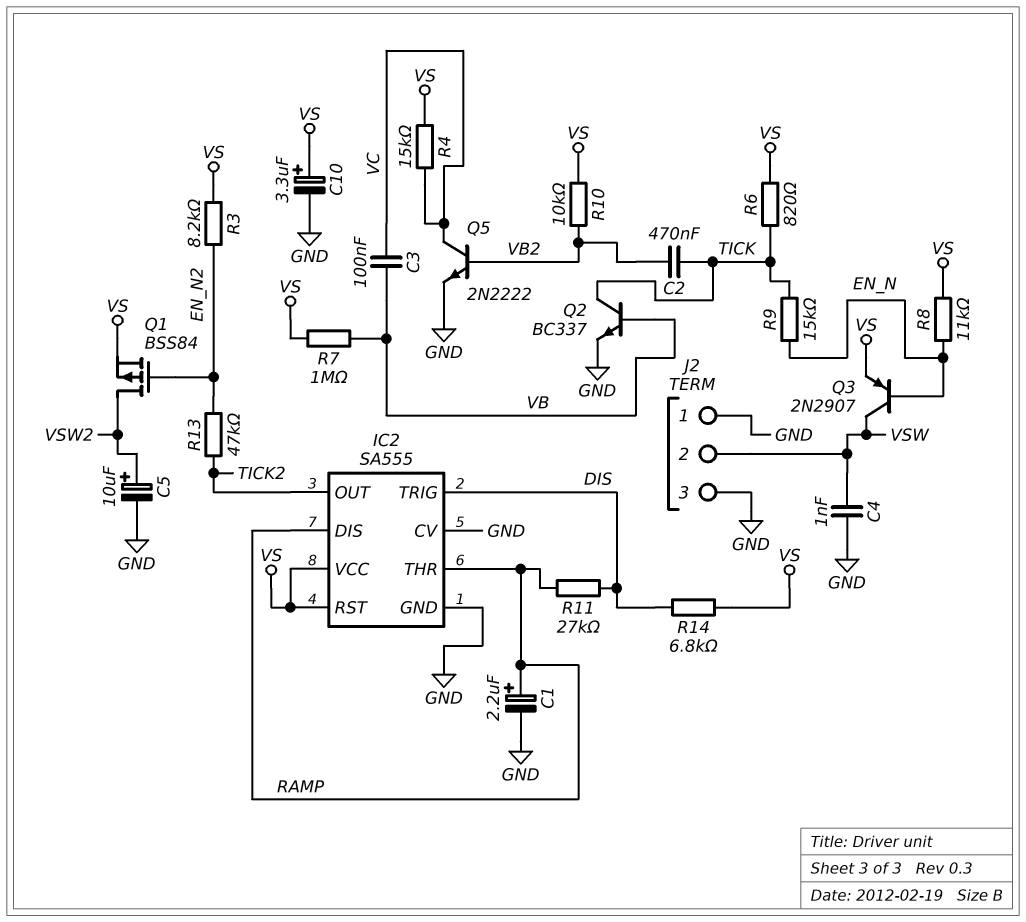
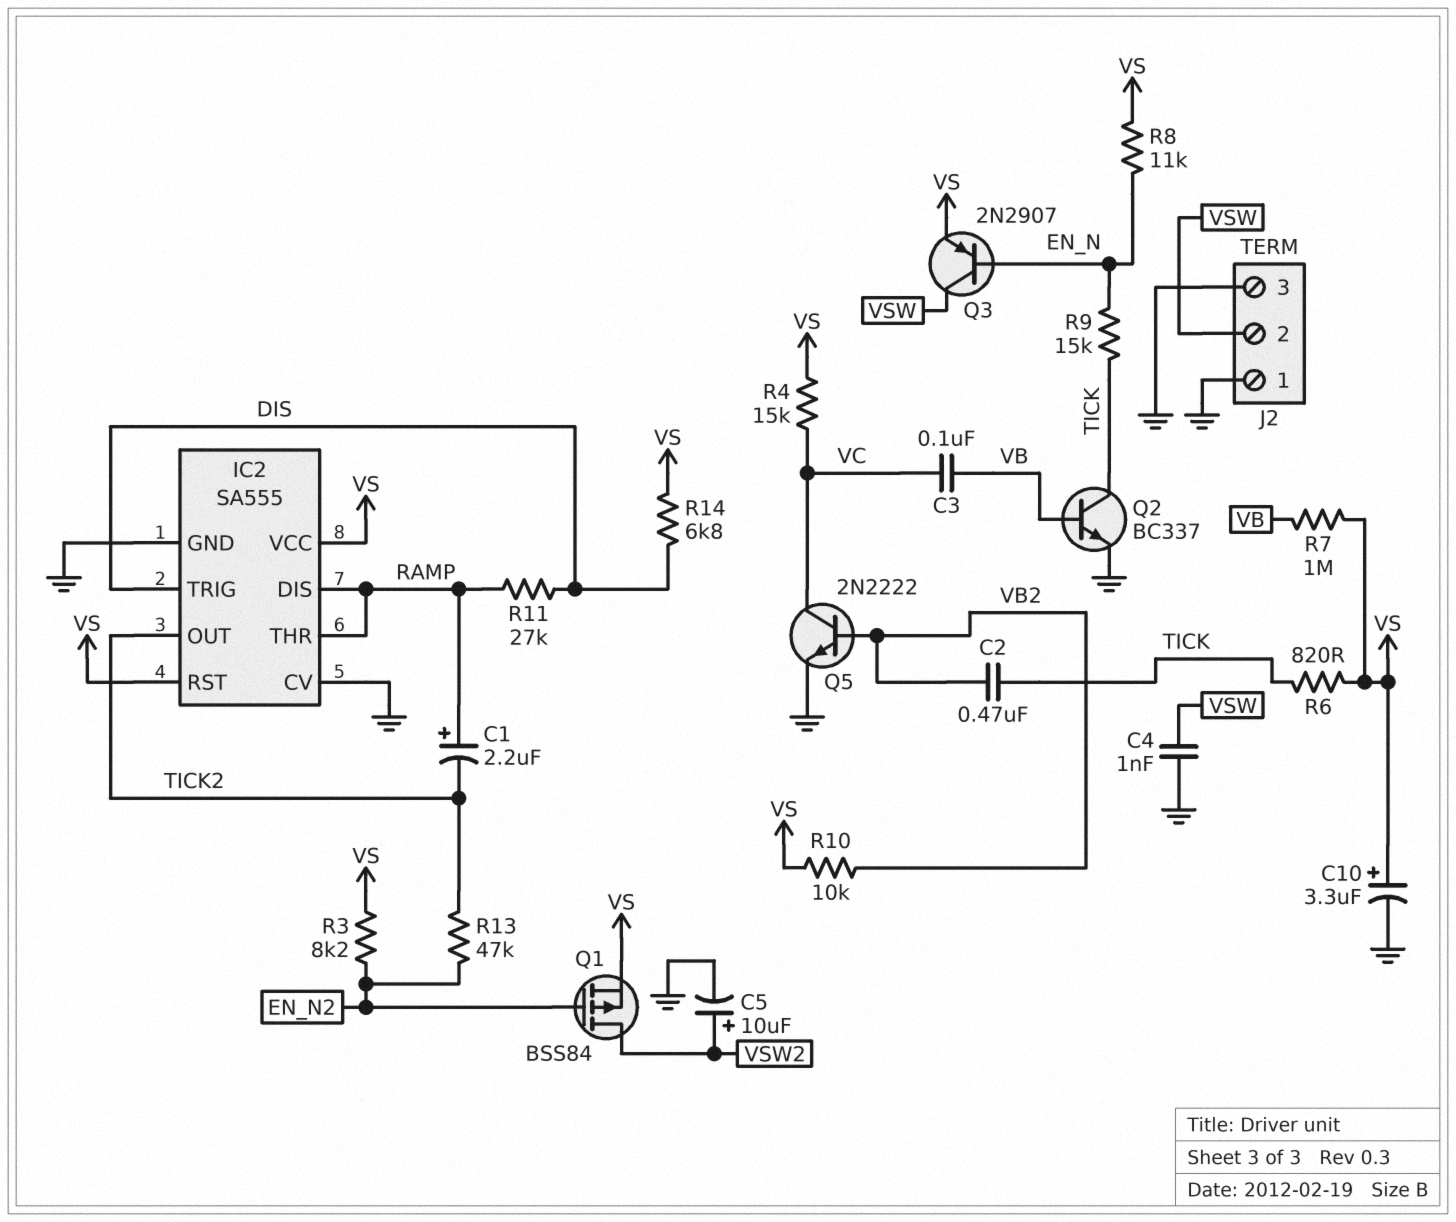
C1: 2.2uF (plus RAMP, minus GND) -> 2.2uF (plus RAMP, minus TICK2)

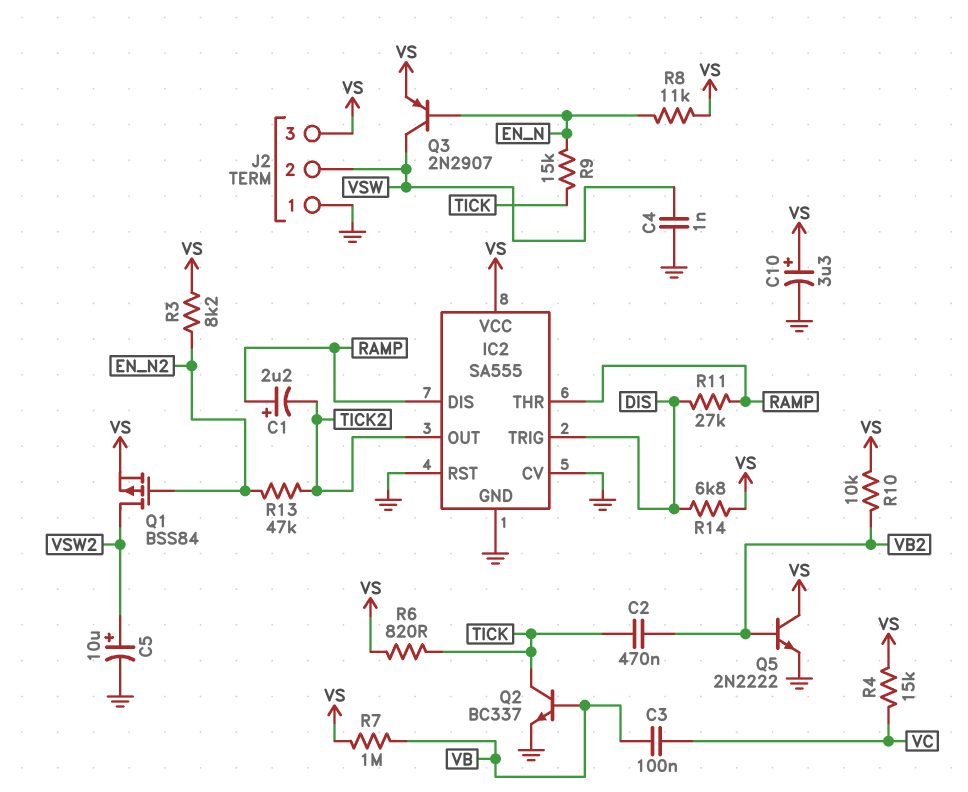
IC2 pin RST: VS -> GND
J2 pin 3: GND -> VS
Q5: NPN 2N2222 (B VB2, C VC, E GND) -> NPN 2N2222 (B VB2, C VS, E GND)

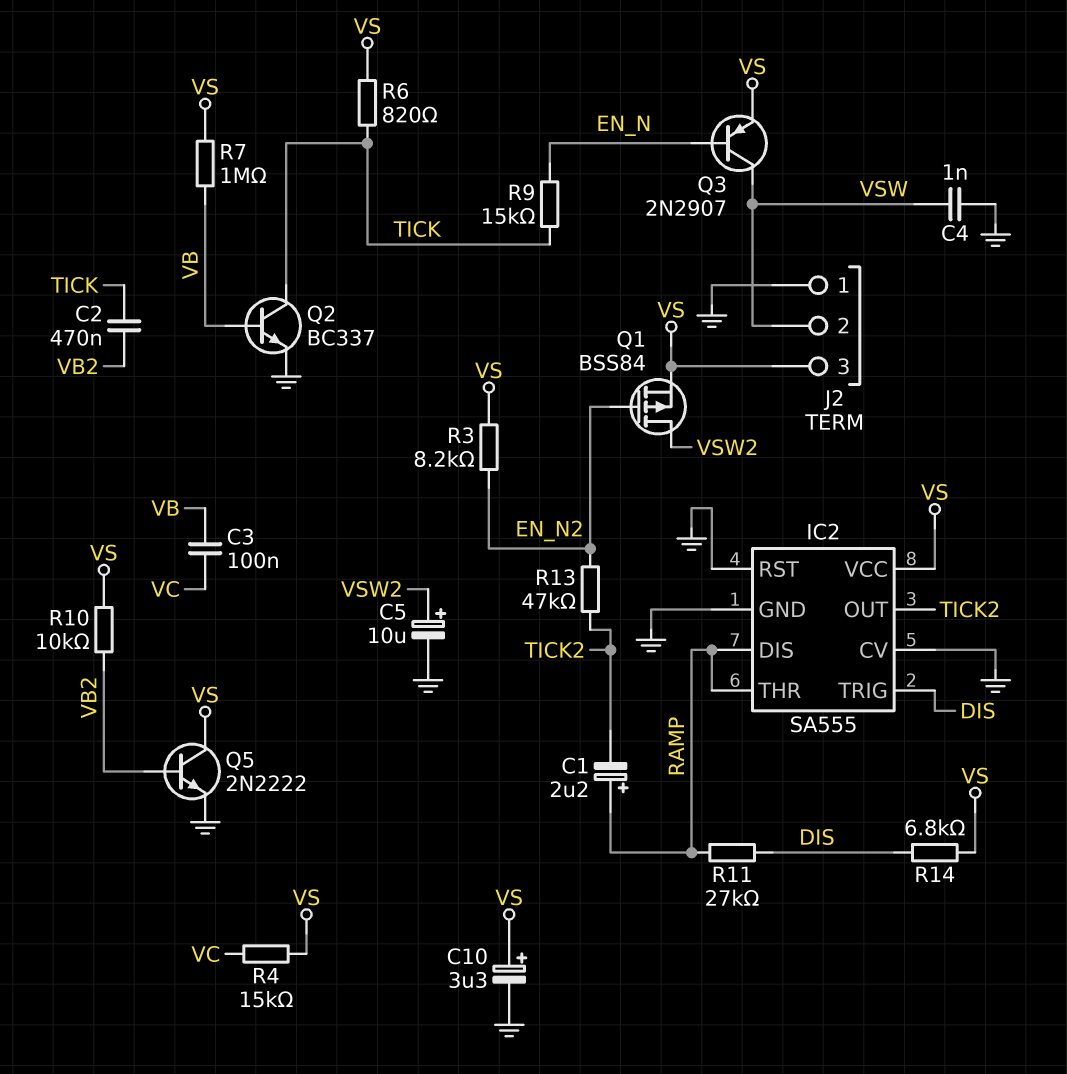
R8: 11k (EN_N, VS) -> none

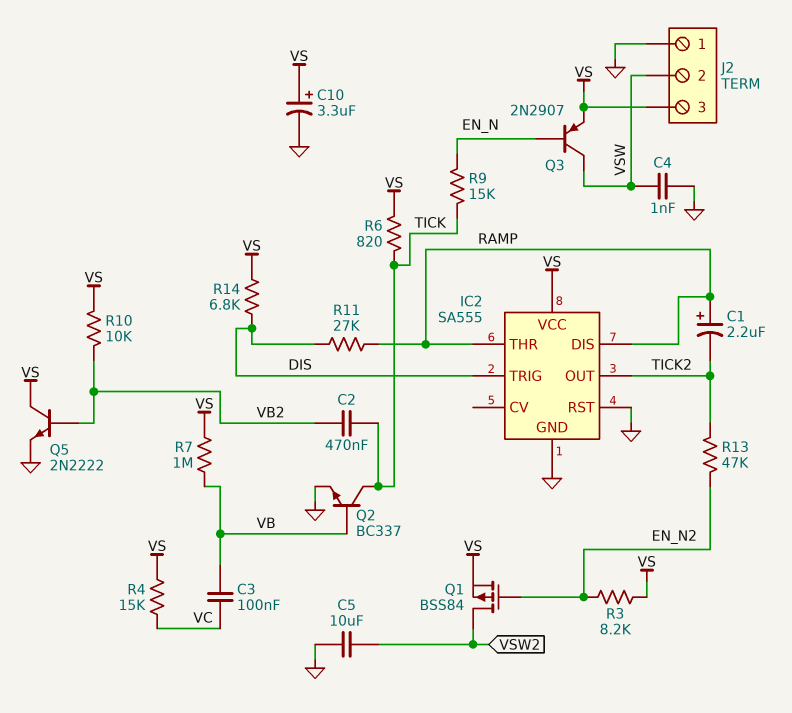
C5: 10uF (plus VSW2, minus GND) -> 10uF (GND, VSW2)
IC2 pin CV: GND -> none

